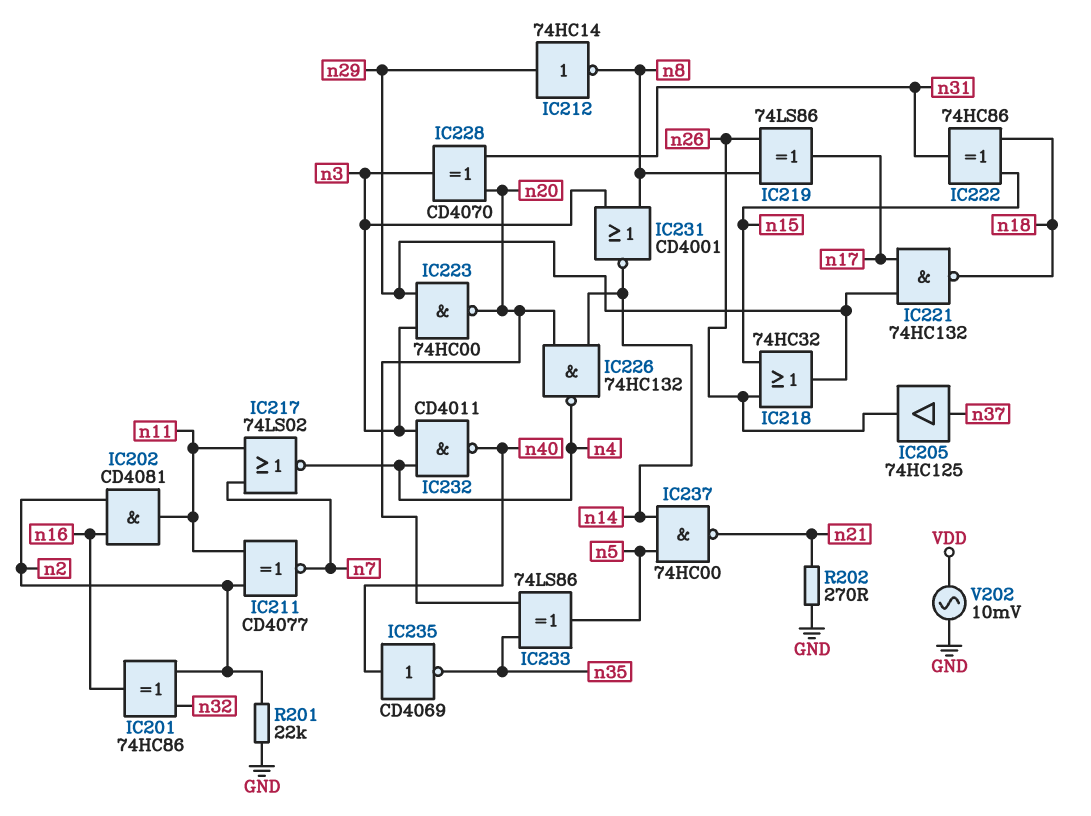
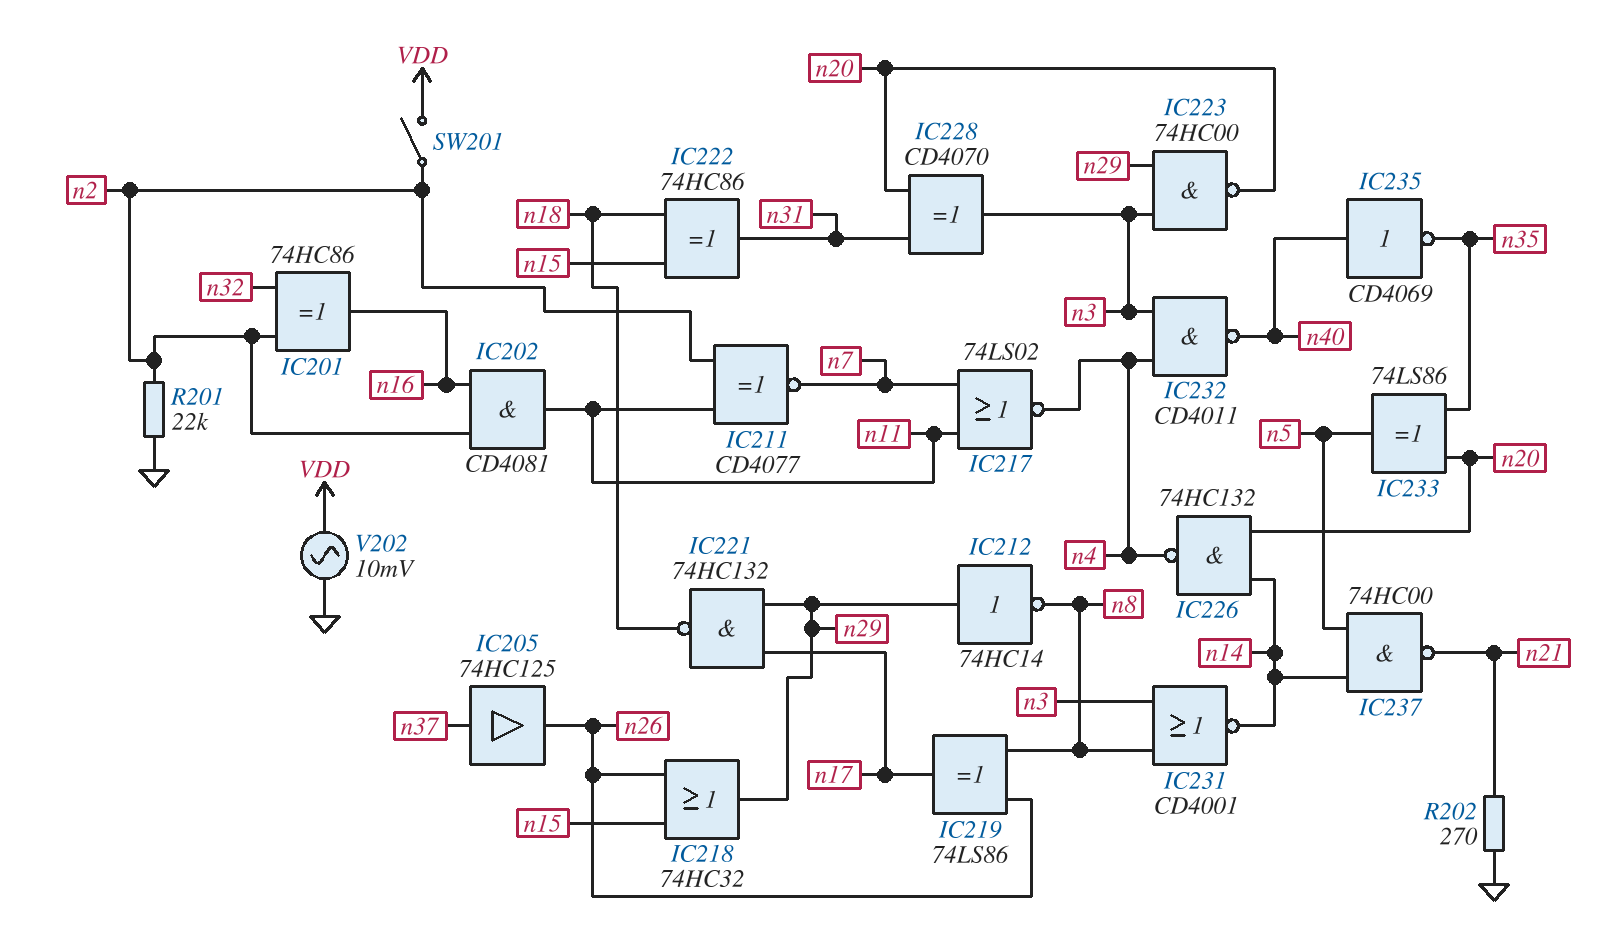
SW201: none -> switch (VDD, n2)

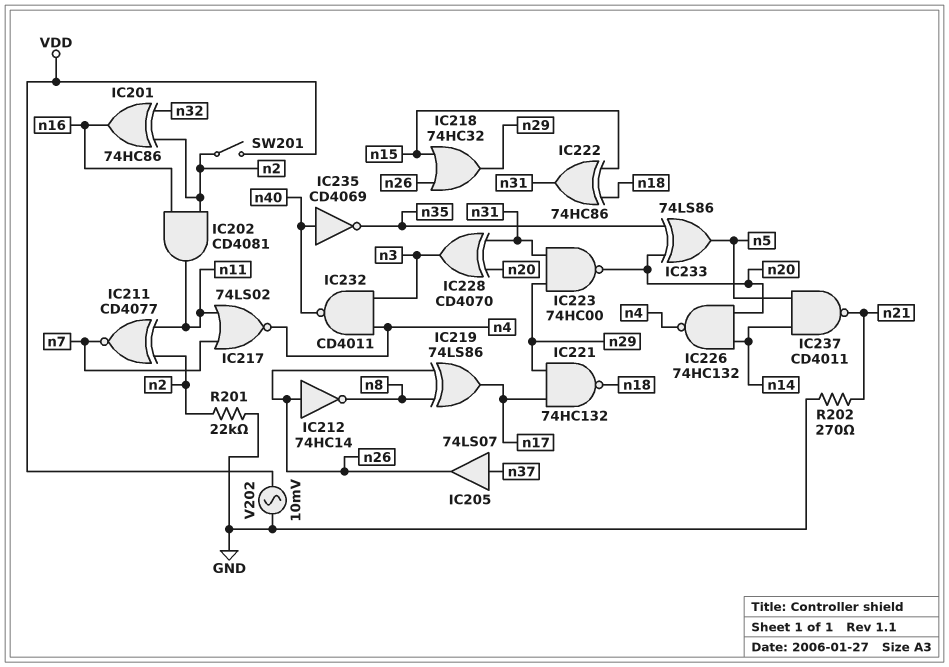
IC205: buffer 74HC125 (in n37, out n26) -> buffer 74LS07 (in n37, out n26)
IC212: NOT 74HC14 (in n29, out n8) -> NOT 74HC14 (in n26, out n8)
IC223: NAND 74HC00 (in n3, in n29, out n20) -> NAND 74HC00 (in n29, in n31, out n20)
IC231: NOR CD4001 (in n3, in n8, out n14) -> none
IC237: NAND 74HC00 (in n5, in n14, out n21) -> NAND CD4011 (in n5, in n14, out n21)

